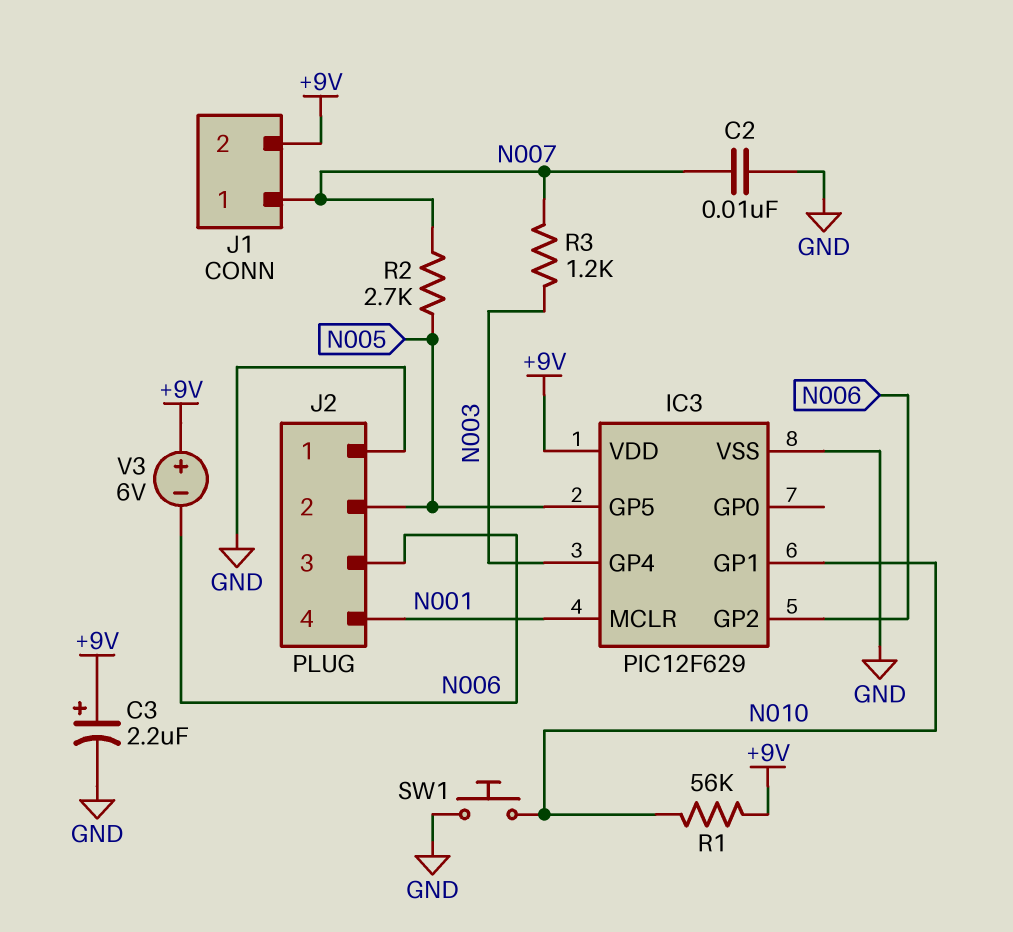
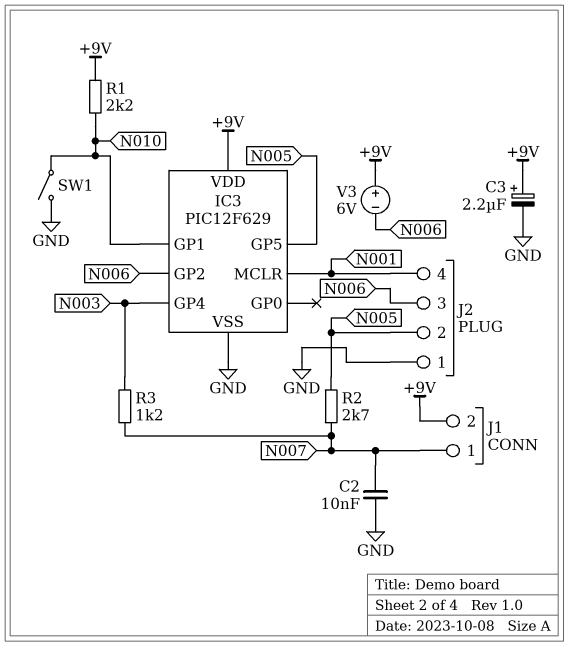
R1: 56k (+9V, N010) -> 2.2k (+9V, N010)
SW1: button (GND, N010) -> switch (GND, N010)

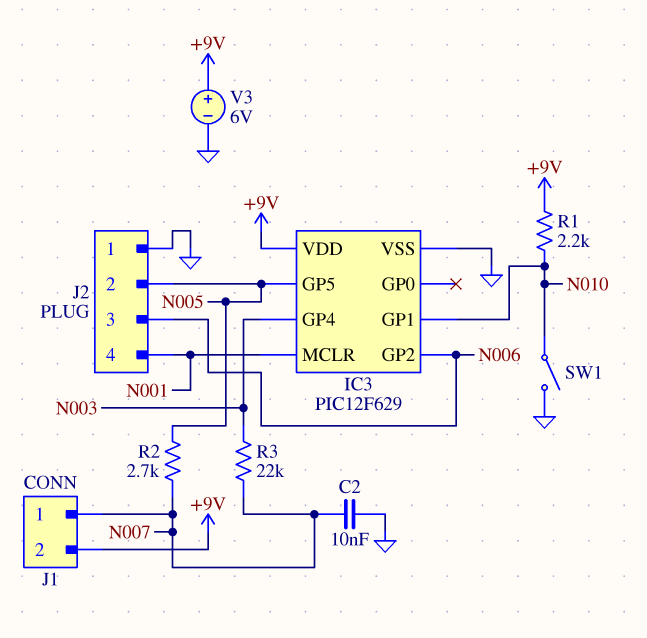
C3: 2.2uF (plus +9V, minus GND) -> none
R3: 1.2k (N003, N007) -> 22k (N003, N007)
V3: 6V (plus +9V, minus N006) -> 6V (plus +9V, minus GND)

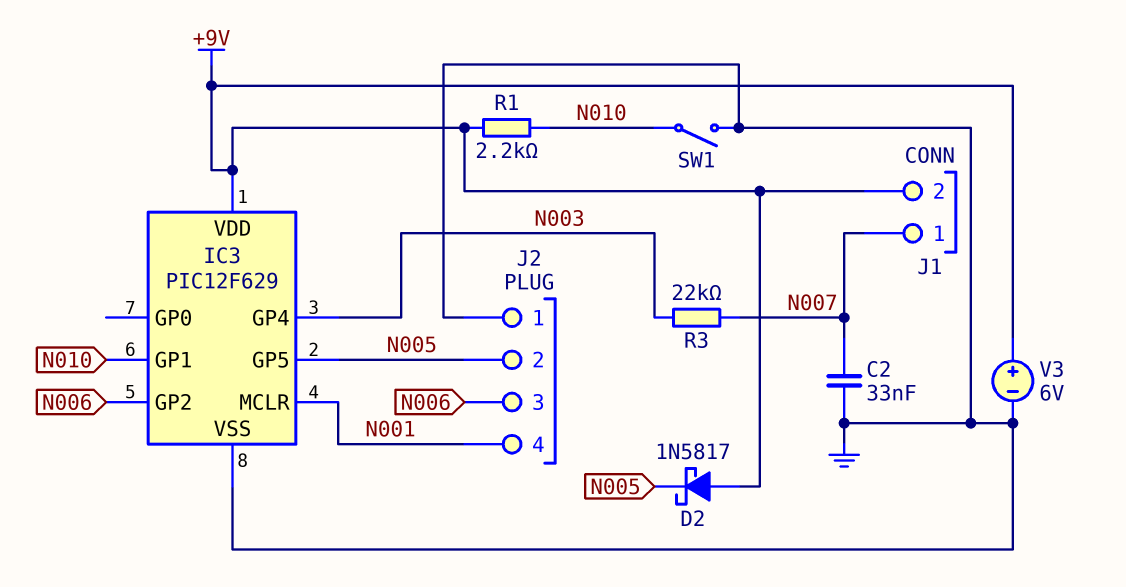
C2: 10nF (GND, N007) -> 33nF (GND, N007)
D2: none -> schottky 1N5817 (A +9V, K N005)
R2: 2.7k (N005, N007) -> none

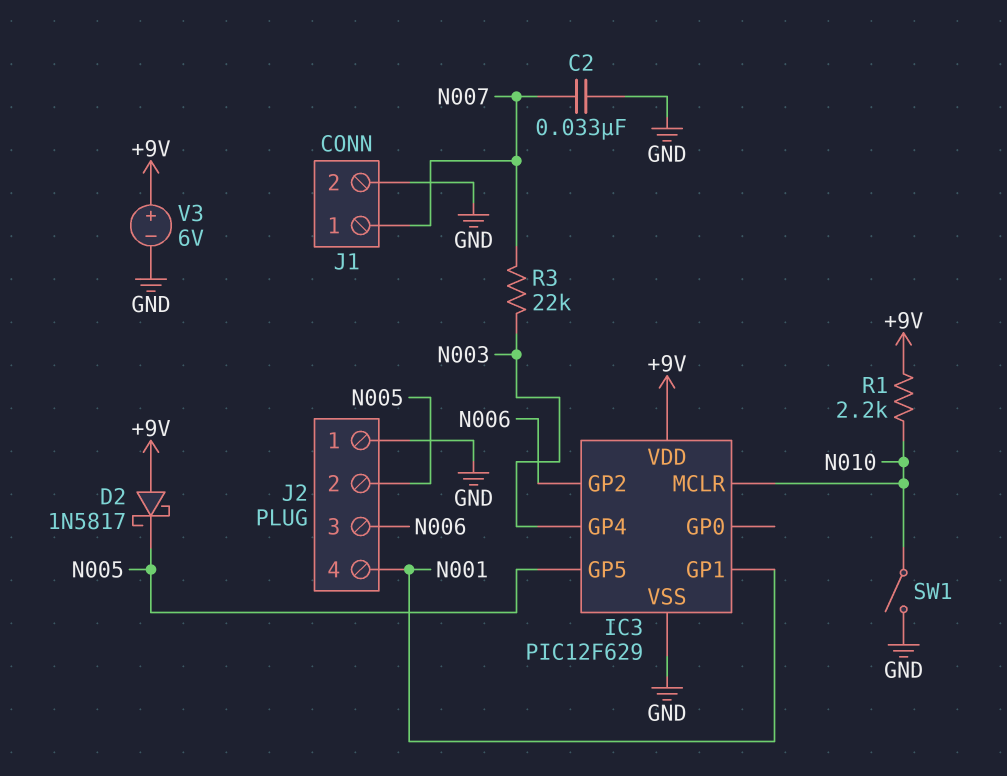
IC3 pin GP1: N010 -> N001
IC3 pin MCLR: N001 -> N010
J1 pin 2: +9V -> GND

